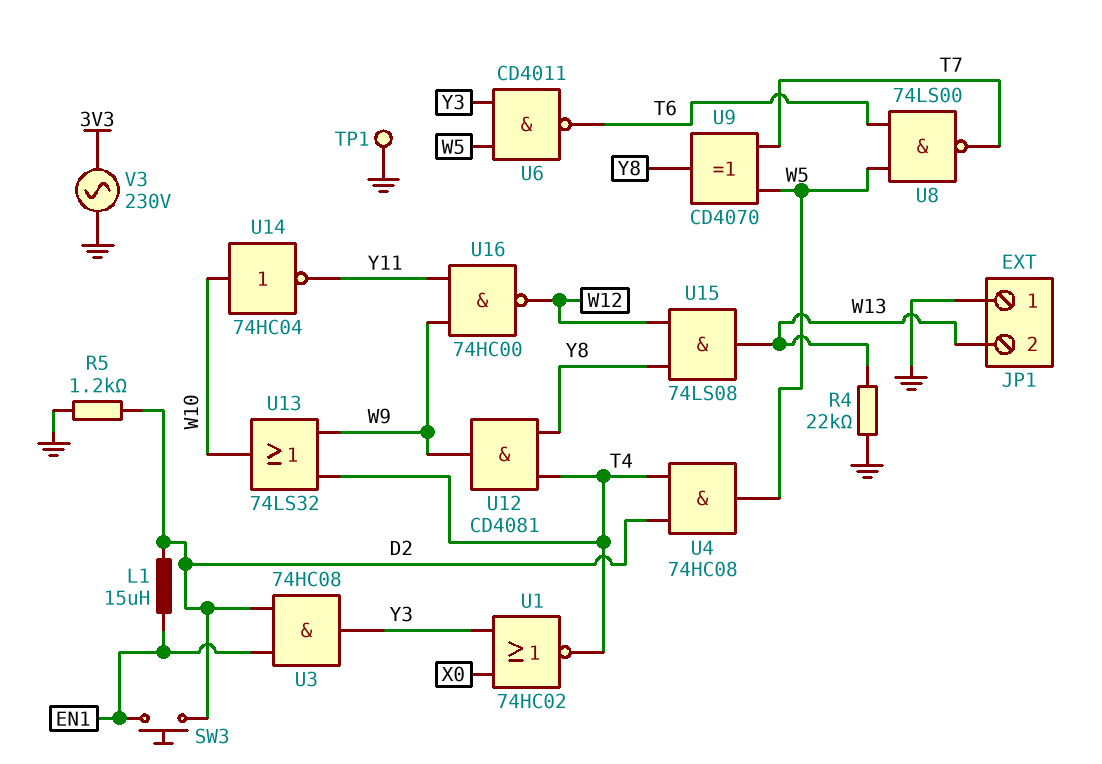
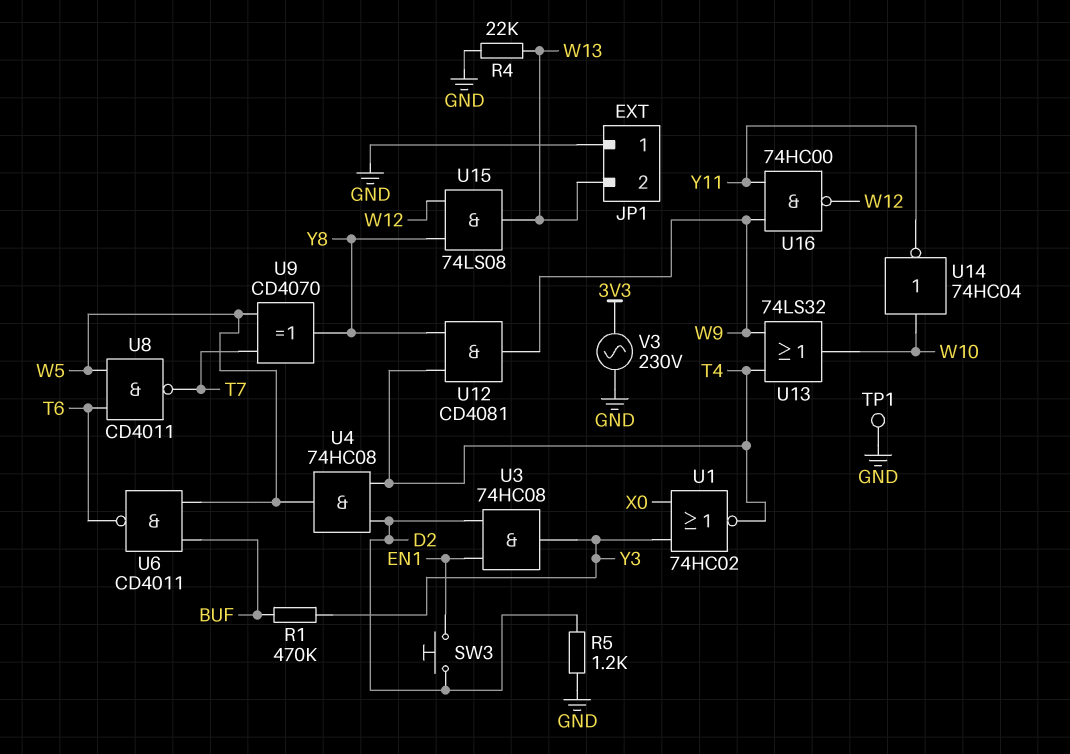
L1: 15uH (D2, EN1) -> none
R1: none -> 470k (BUF, Y3)
U6: NAND CD4011 (in W5, in Y3, out T6) -> NAND CD4011 (in BUF, in W5, out T6)
U8: NAND 74LS00 (in T6, in W5, out T7) -> NAND CD4011 (in T6, in W5, out T7)

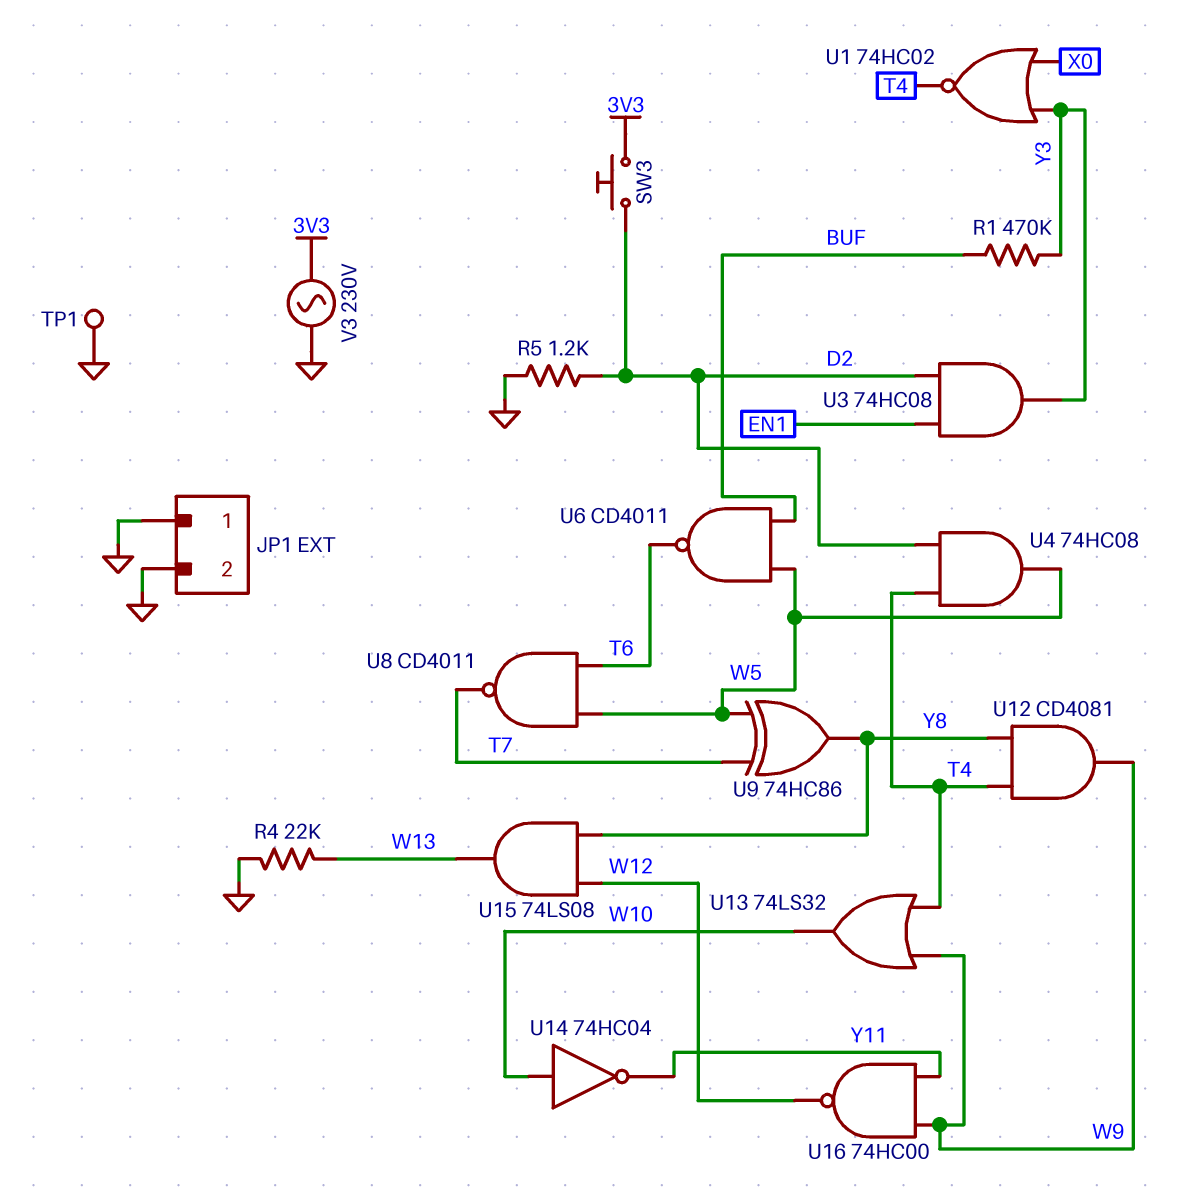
JP1 pin 2: W13 -> GND
SW3: button (D2, EN1) -> button (3V3, D2)
U9: XOR CD4070 (in T7, in W5, out Y8) -> XOR 74HC86 (in T7, in W5, out Y8)

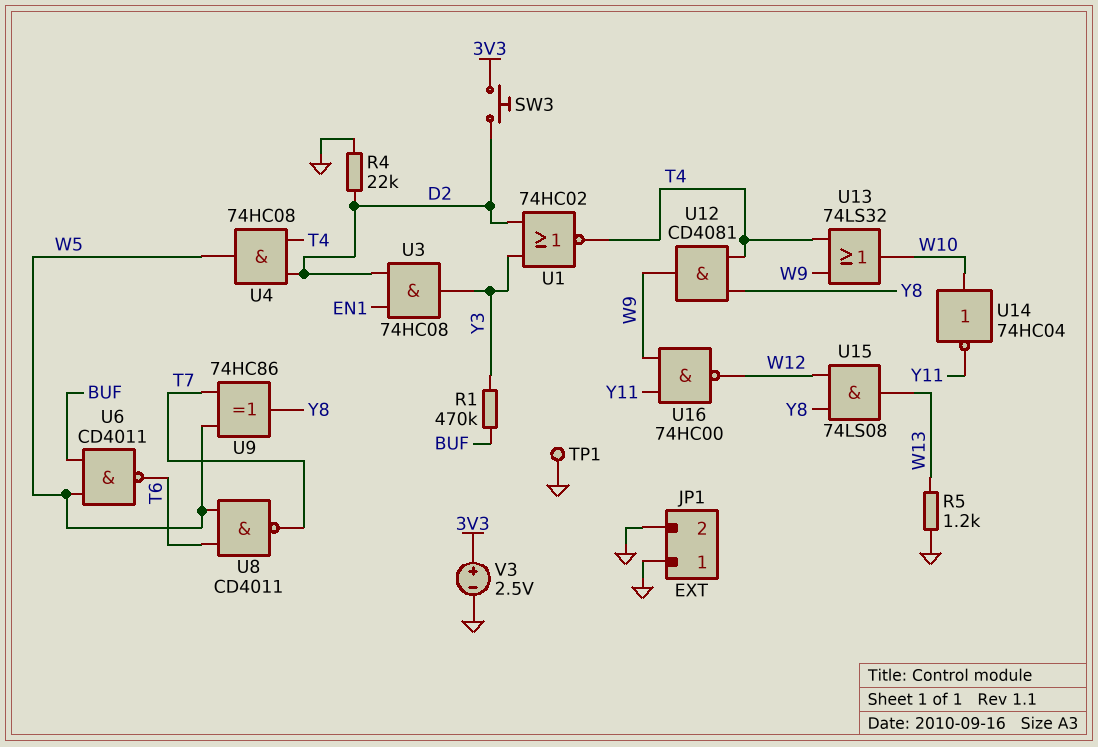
R4: 22k (GND, W13) -> 22k (D2, GND)
R5: 1.2k (D2, GND) -> 1.2k (GND, W13)
U1: NOR 74HC02 (in X0, in Y3, out T4) -> NOR 74HC02 (in D2, in Y3, out T4)
V3: AC 230V (3V3, GND) -> 2.5V (plus 3V3, minus GND)

